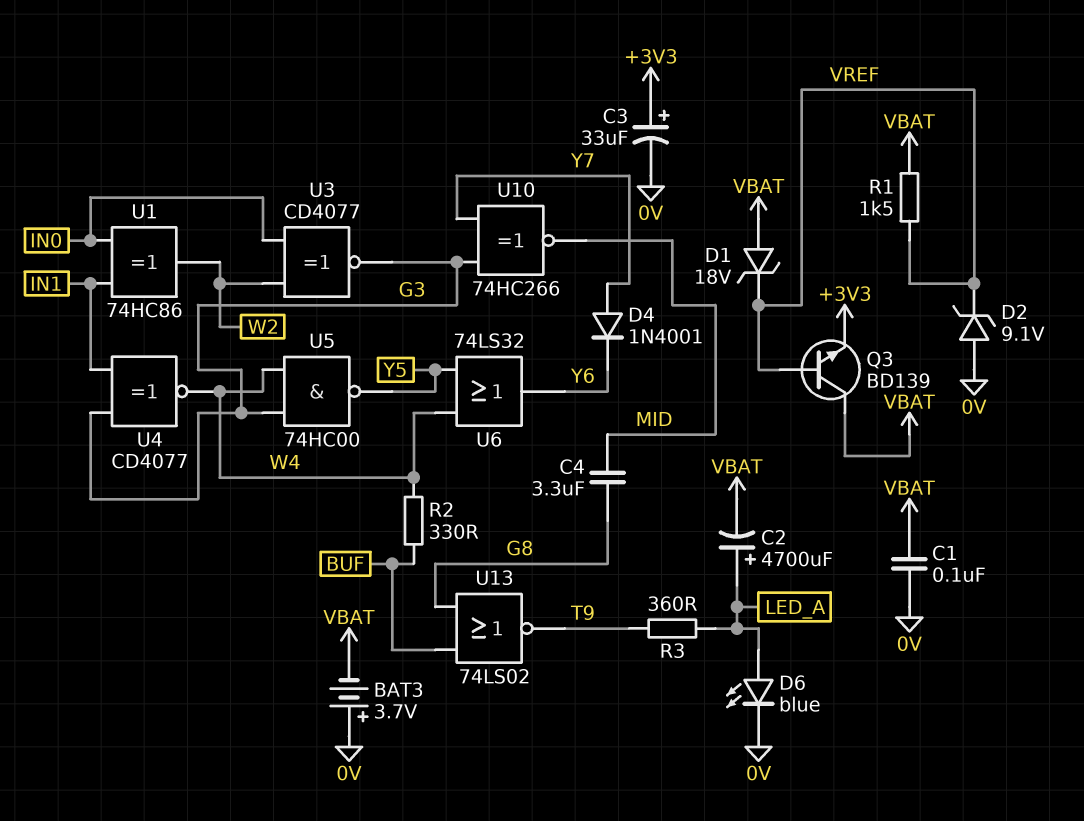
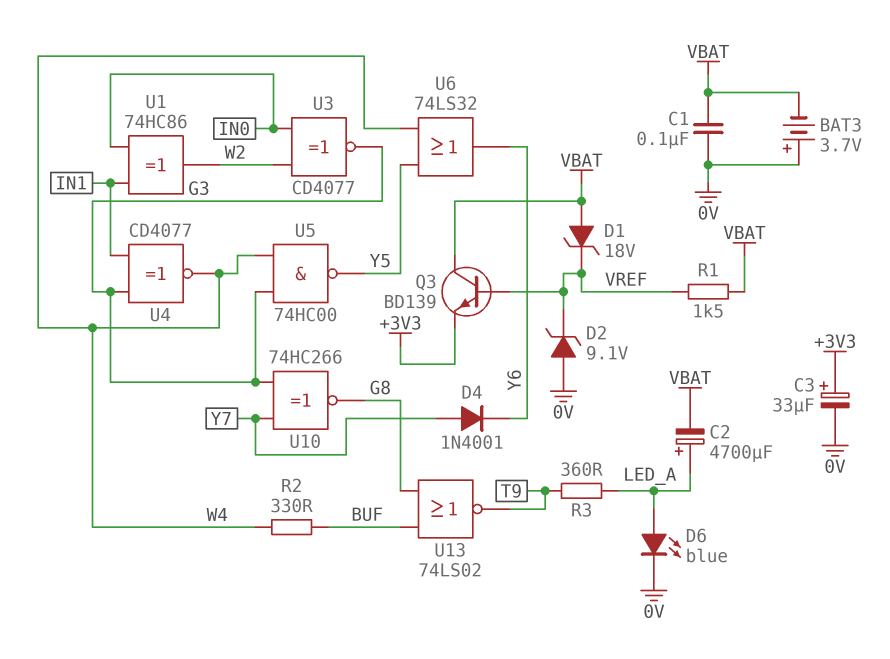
C4: 3.3uF (G8, MID) -> none
U10: XNOR 74HC266 (in G3, in Y7, out MID) -> XNOR 74HC266 (in G3, in Y7, out G8)

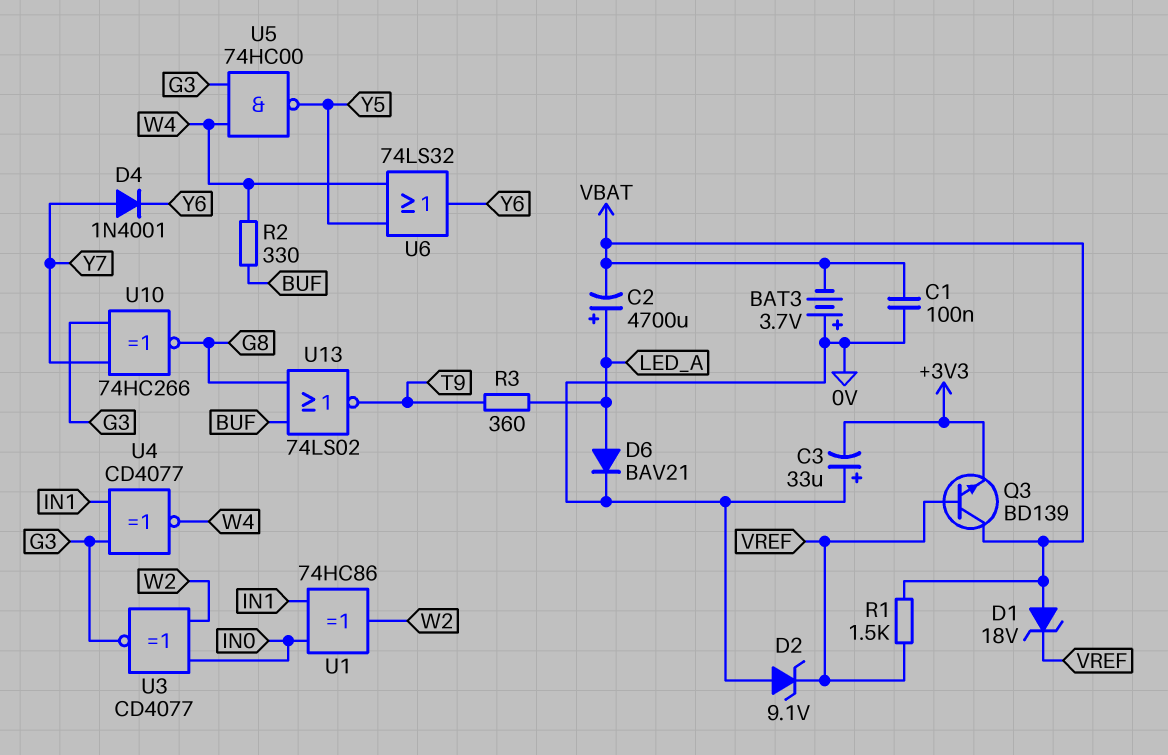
C3: 33uF (plus +3V3, minus 0V) -> 33uF (plus 0V, minus +3V3)
D6: LED blue (A LED_A, K 0V) -> diode BAV21 (A LED_A, K 0V)

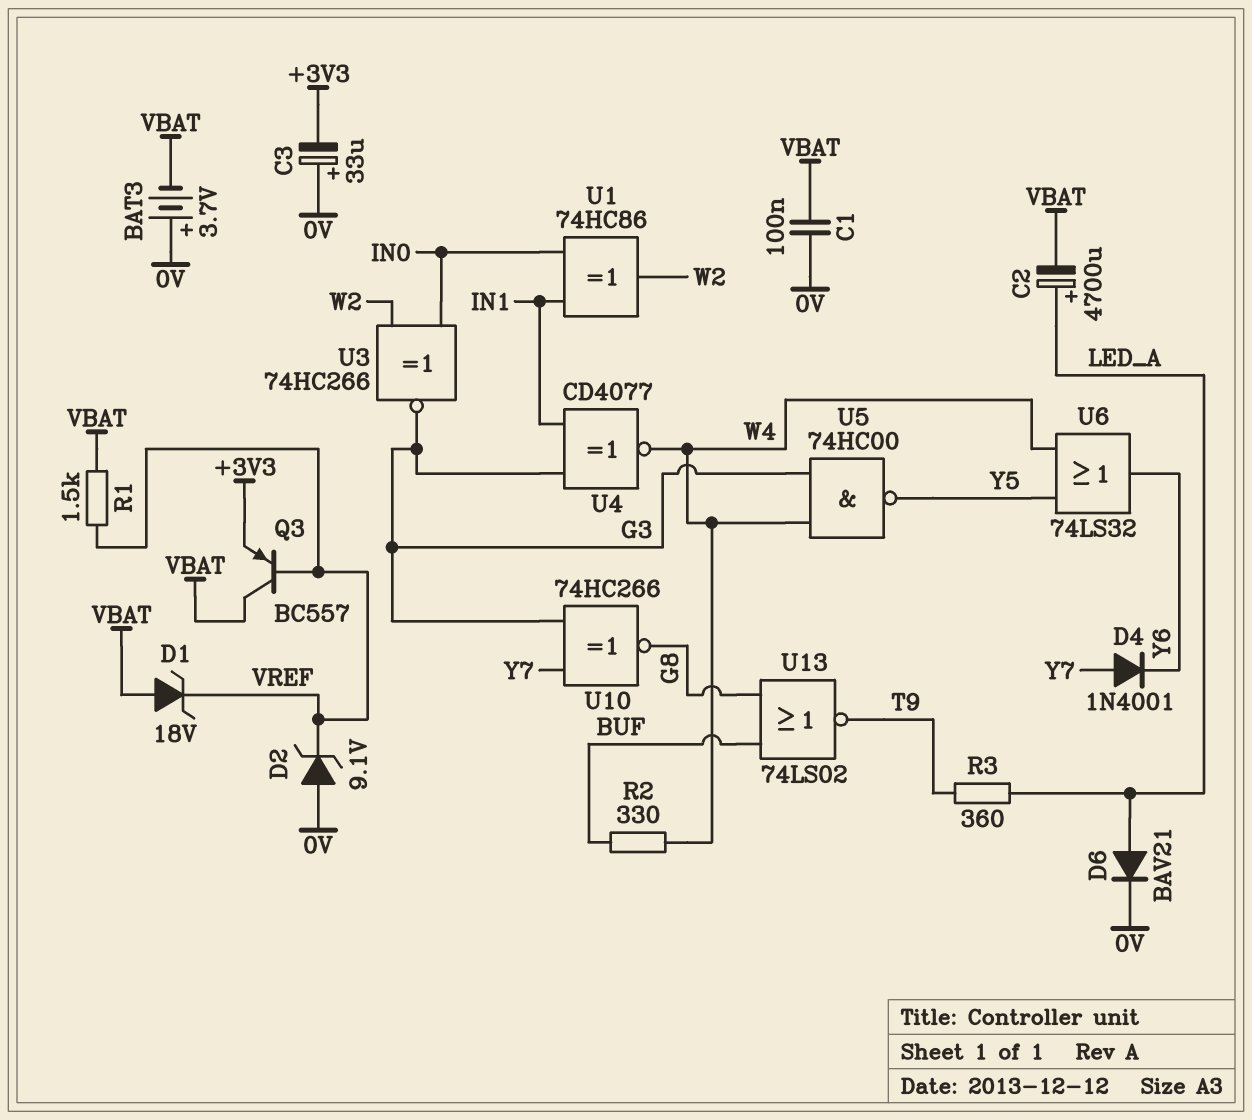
Q3: NPN BD139 (B VREF, C VBAT, E +3V3) -> PNP BC557 (B VREF, C VBAT, E +3V3)
U3: XNOR CD4077 (in IN0, in W2, out G3) -> XNOR 74HC266 (in IN0, in W2, out G3)

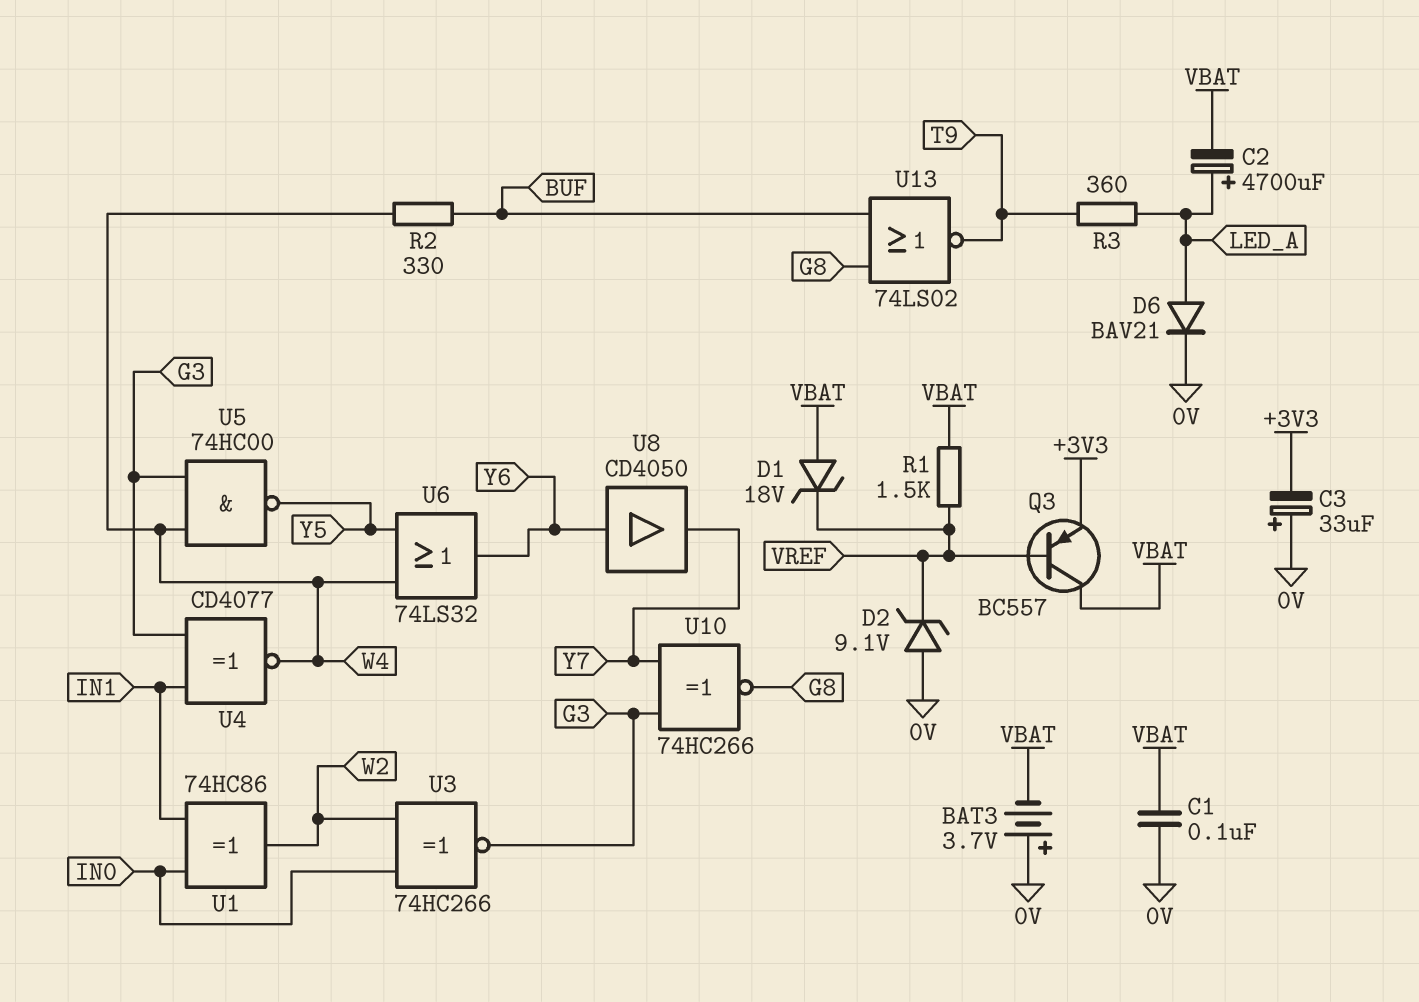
D4: diode 1N4001 (A Y7, K Y6) -> none
U8: none -> buffer CD4050 (in Y6, out Y7)

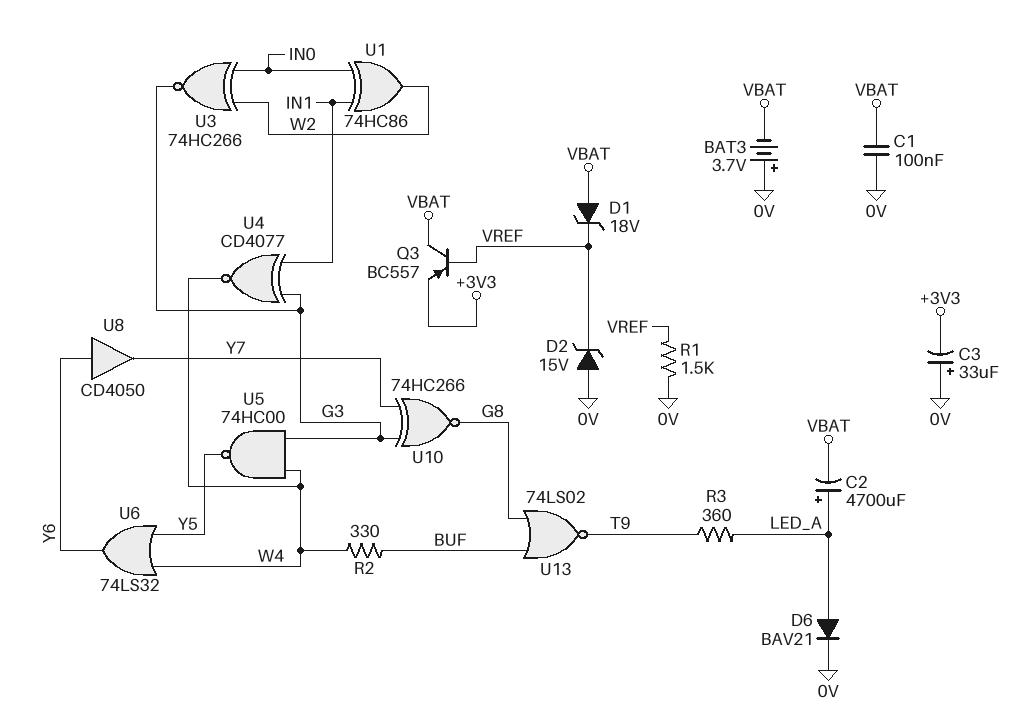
D2: zener 9.1V (A 0V, K VREF) -> zener 15V (A 0V, K VREF)
R1: 1.5k (VBAT, VREF) -> 1.5k (0V, VREF)

